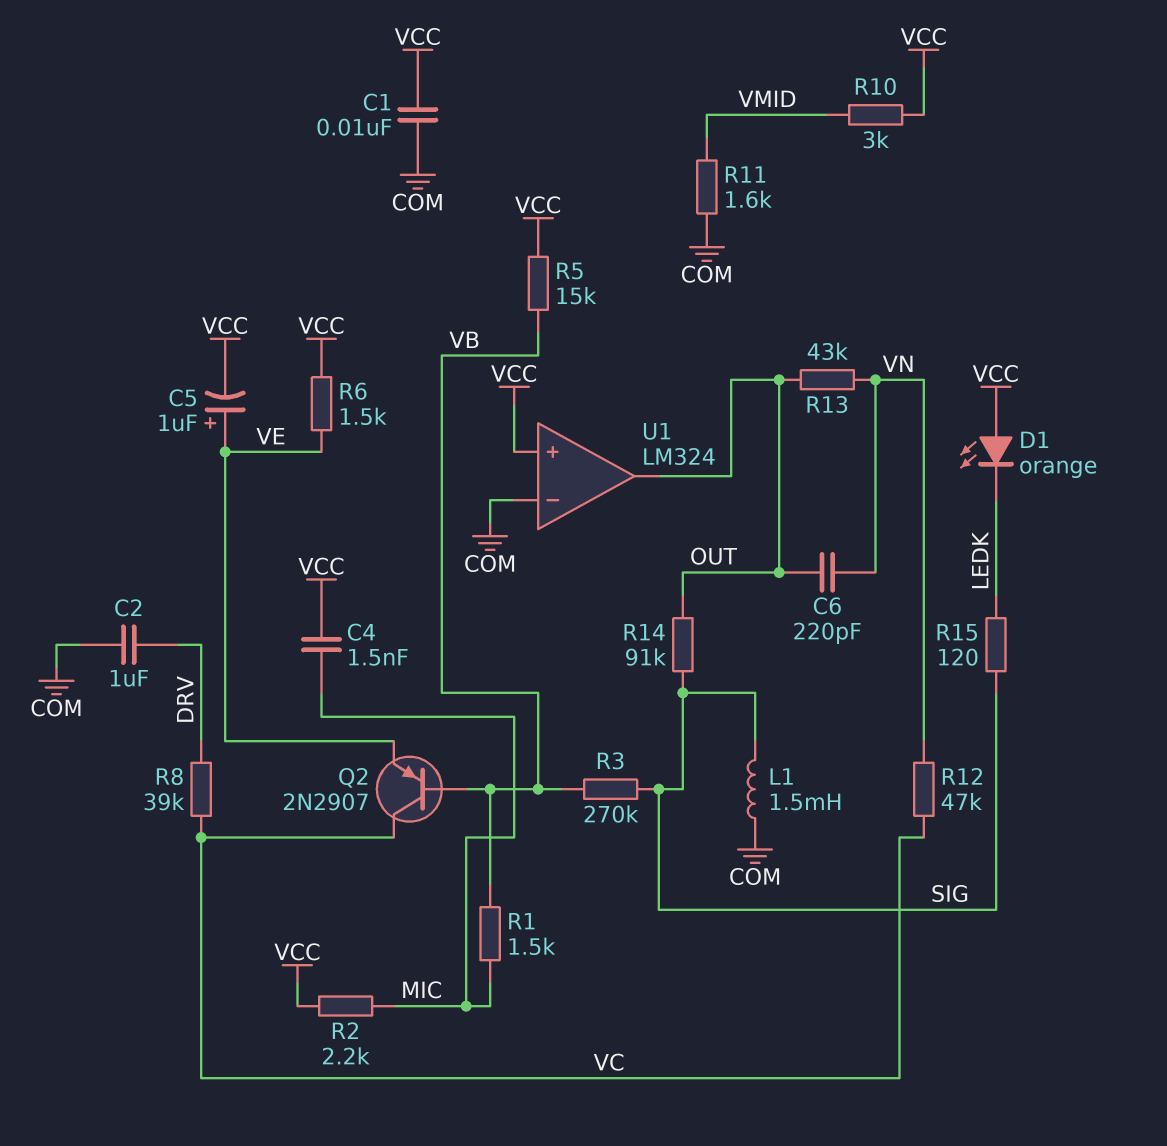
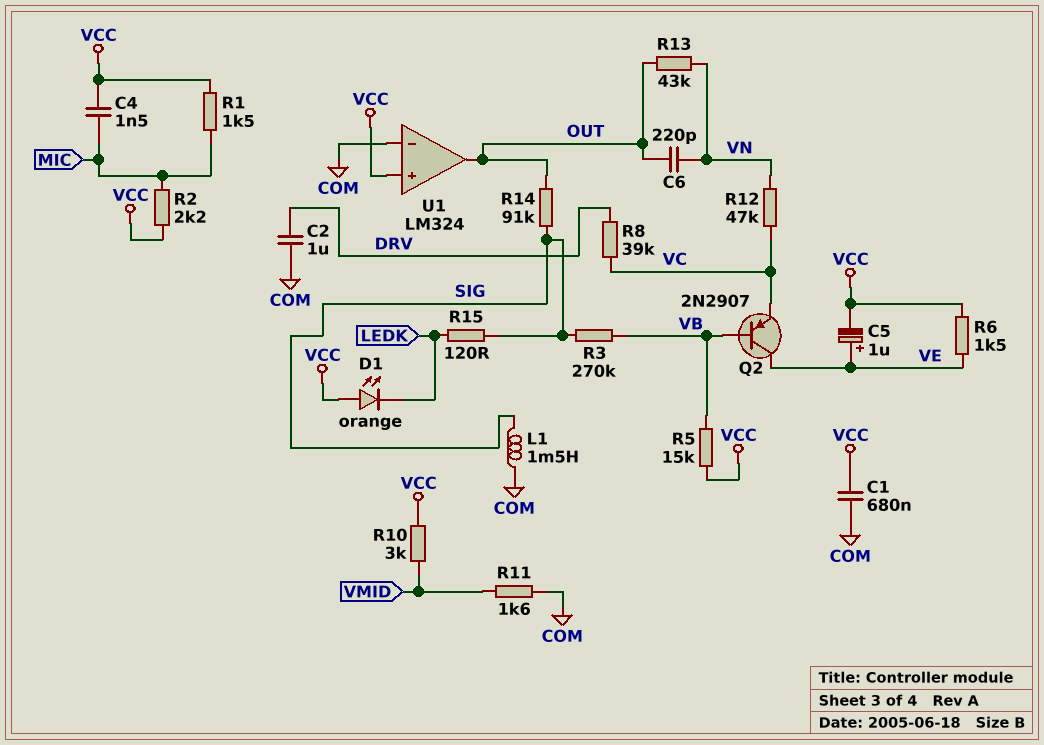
C1: 10nF (COM, VCC) -> 680nF (COM, VCC)
Q2: PNP 2N2907 (B VB, C VC, E VE) -> PNP 2N2907 (B VB, C VE, E VC)
R1: 1.5k (MIC, VB) -> 1.5k (MIC, VCC)

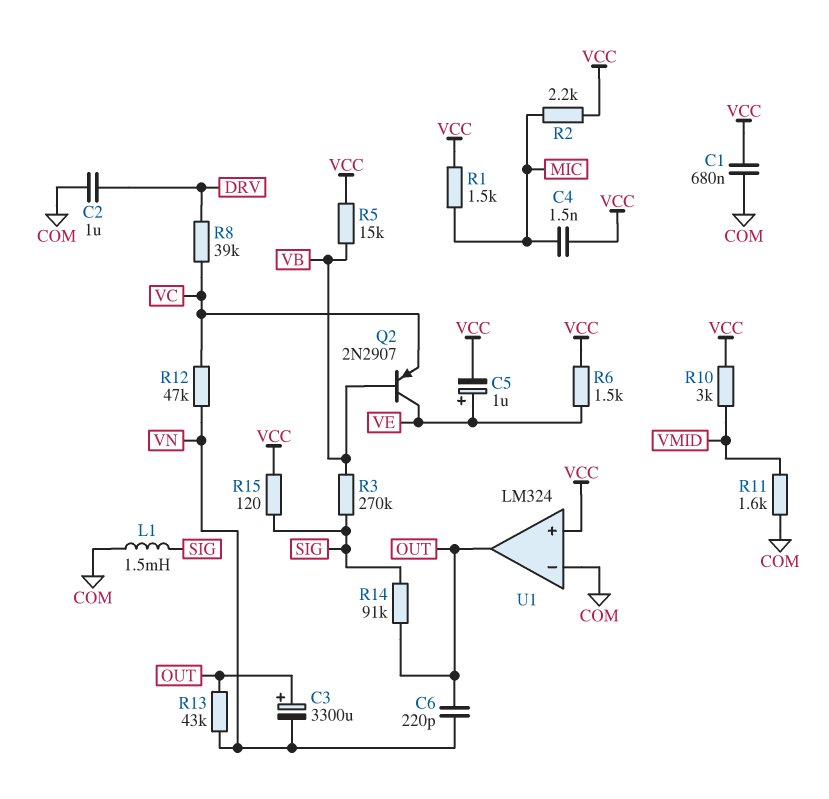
C3: none -> 3300uF (plus OUT, minus VN)
D1: LED orange (A VCC, K LEDK) -> none
R15: 120 (LEDK, SIG) -> 120 (SIG, VCC)

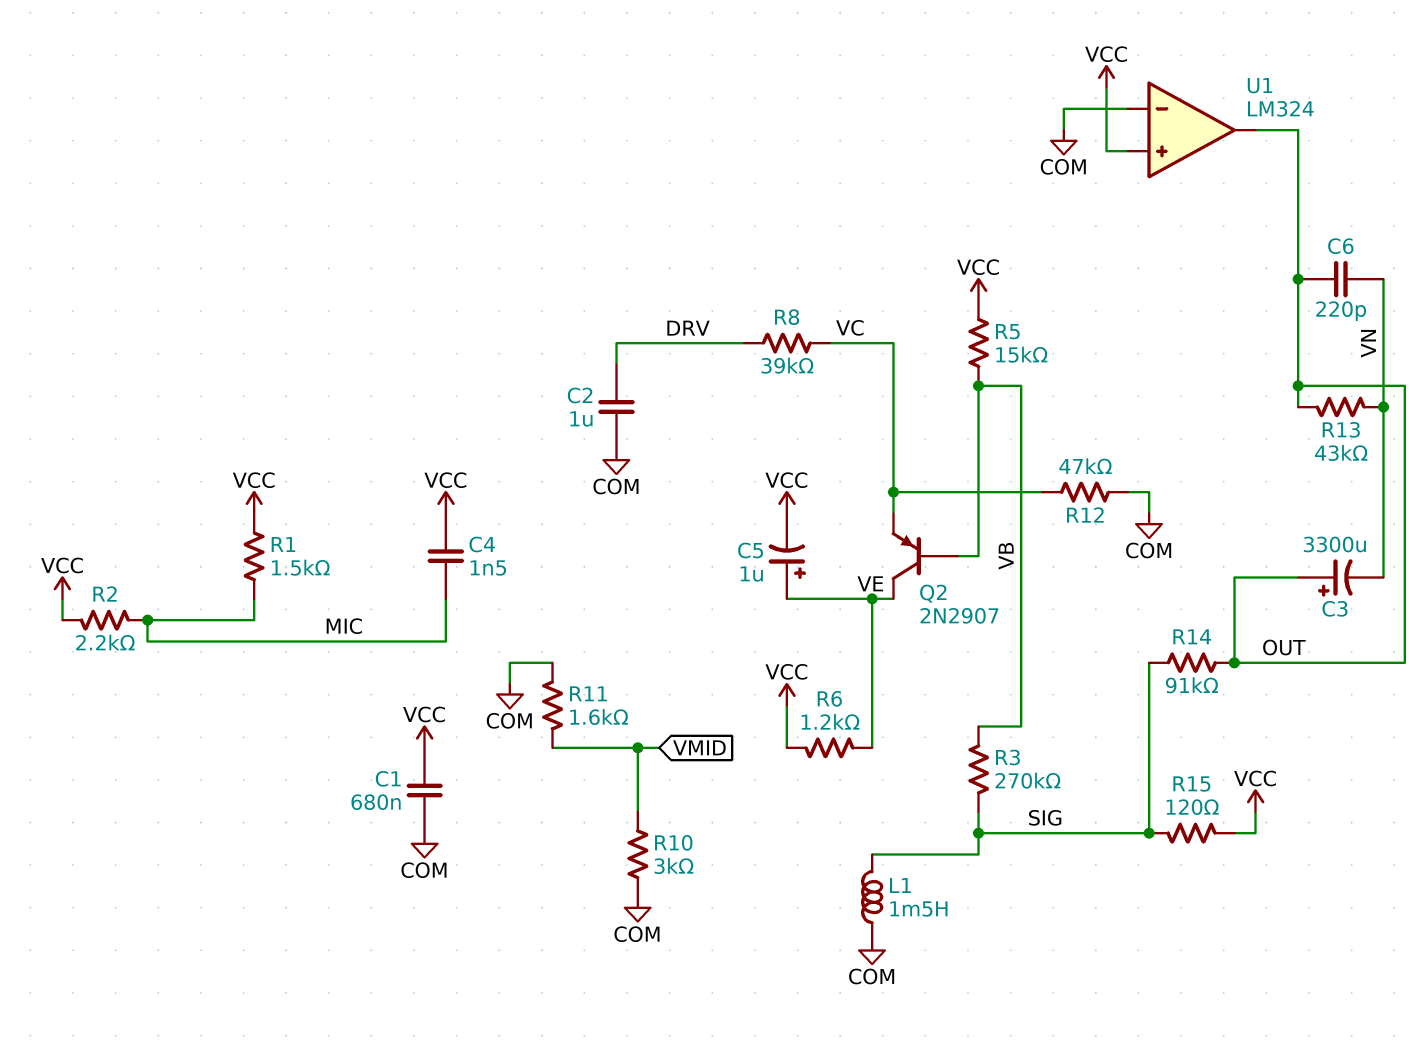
R6: 1.5k (VCC, VE) -> 1.2k (VCC, VE)
R10: 3k (VCC, VMID) -> 3k (COM, VMID)
R12: 47k (VC, VN) -> 47k (COM, VC)

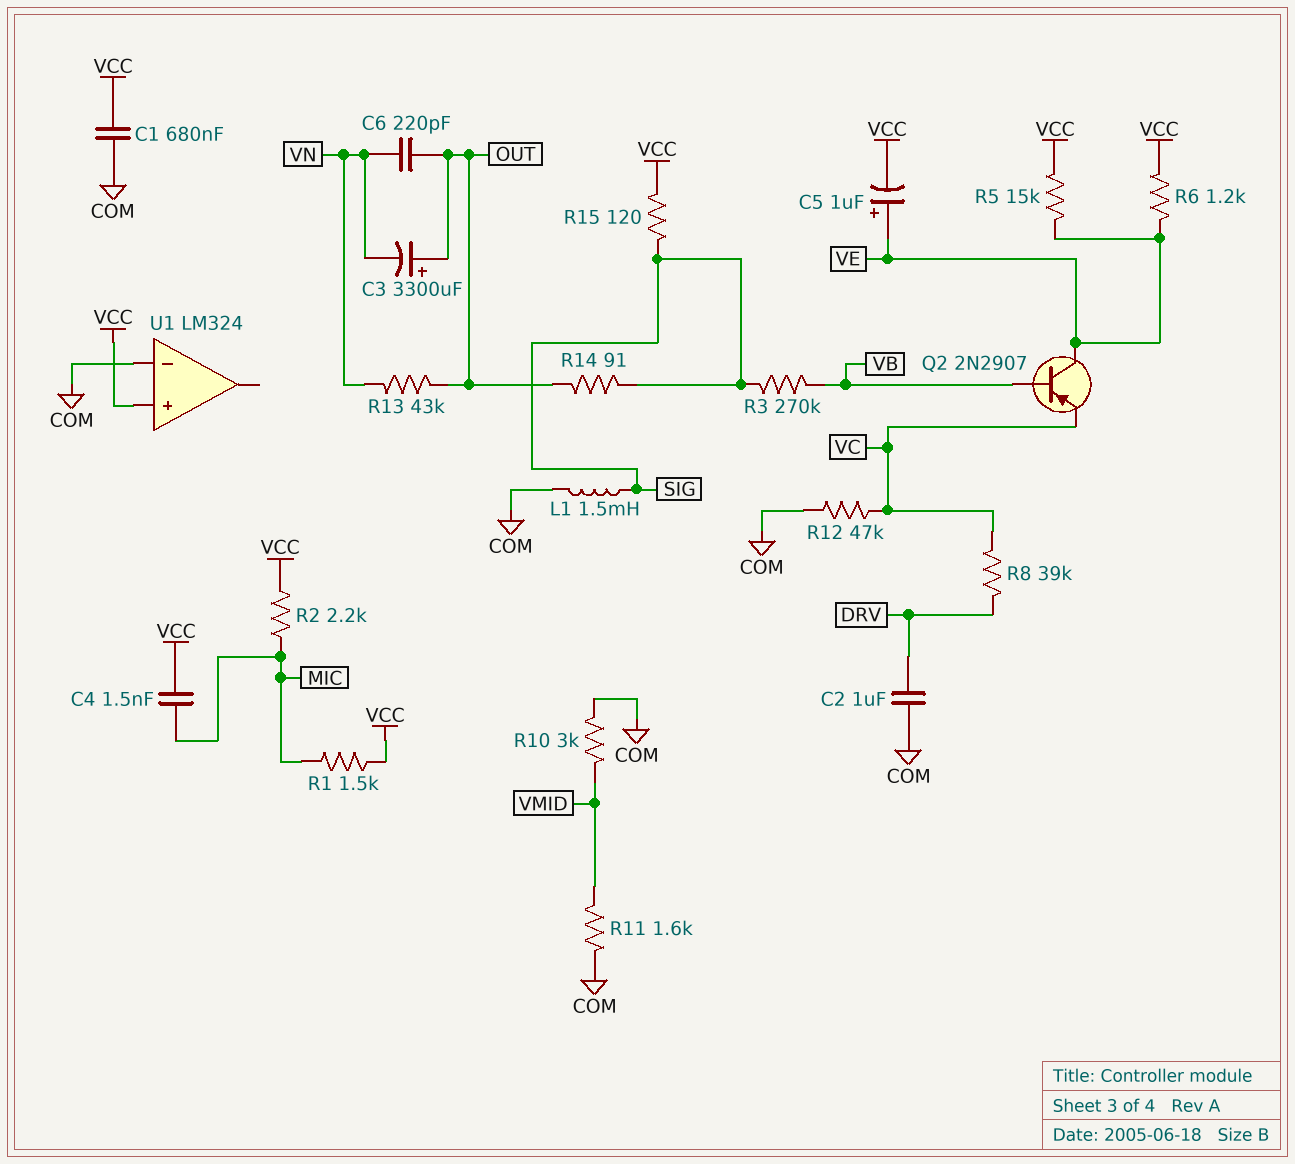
R5: 15k (VB, VCC) -> 15k (VCC, VE)
R14: 91k (OUT, SIG) -> 91 (OUT, SIG)
U1 pin out: OUT -> none

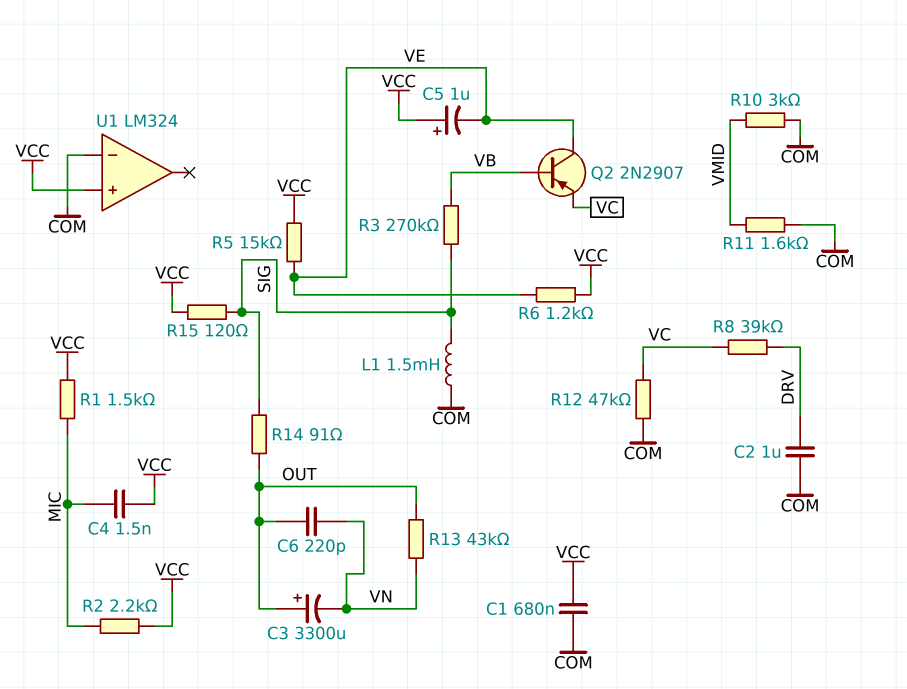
C5: 1uF (plus VE, minus VCC) -> 1uF (plus VCC, minus VE)

